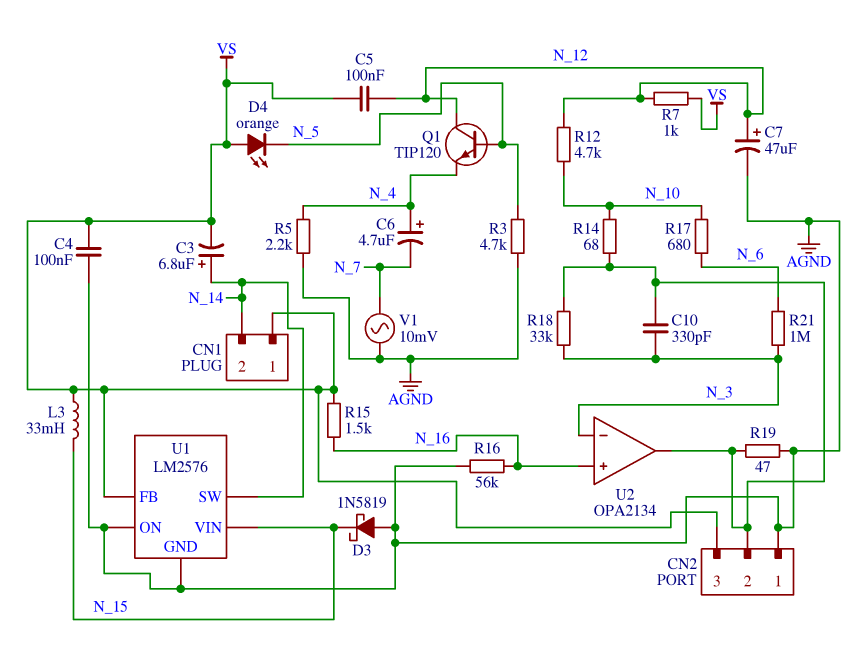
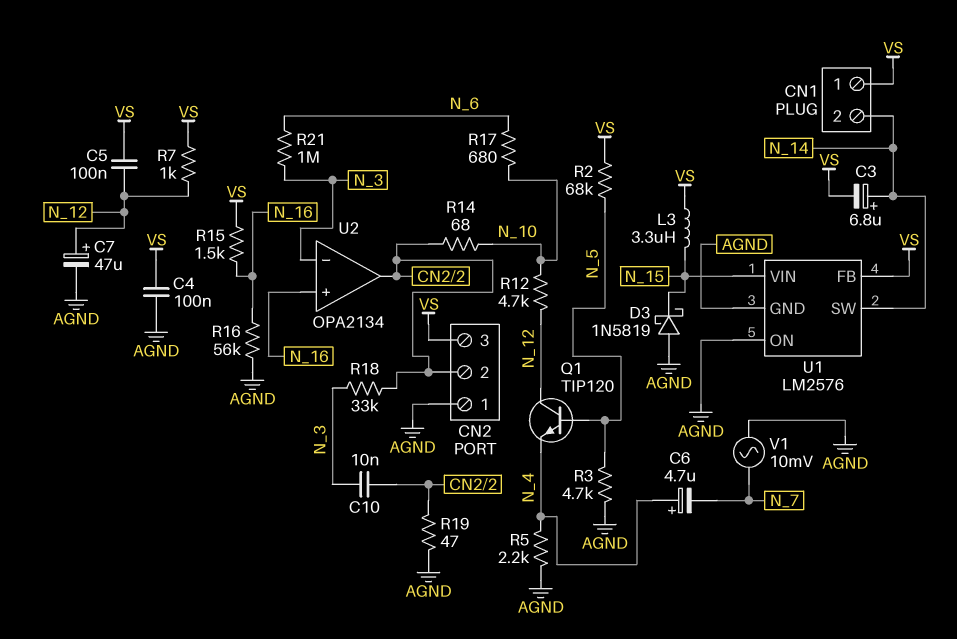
C10: 330pF (CN2/2, N_3) -> 10nF (CN2/2, N_3)
D4: LED orange (A VS, K N_5) -> none
L3: 33mH (N_15, VS) -> 3.3uH (N_15, VS)
R2: none -> 68k (N_5, VS)

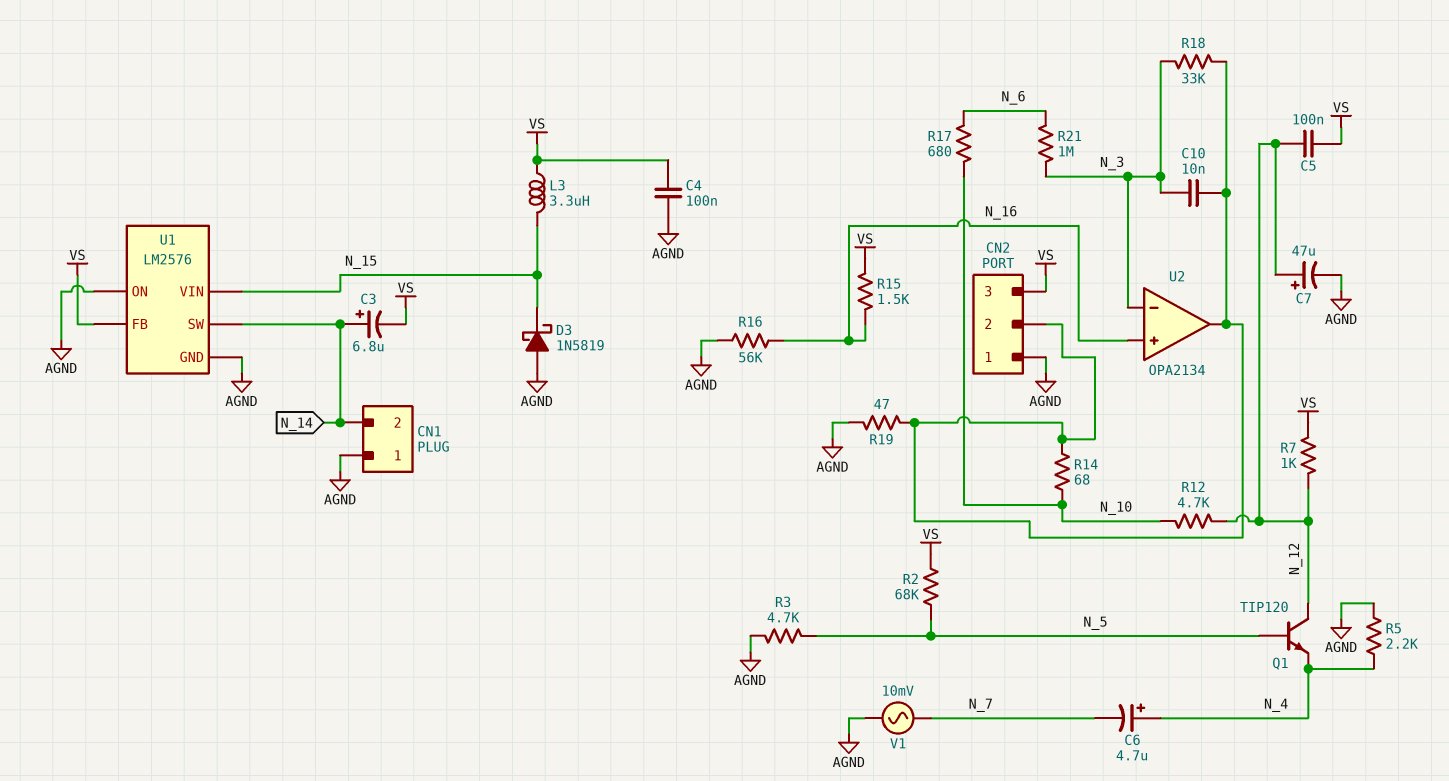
CN1 pin 1: VS -> AGND

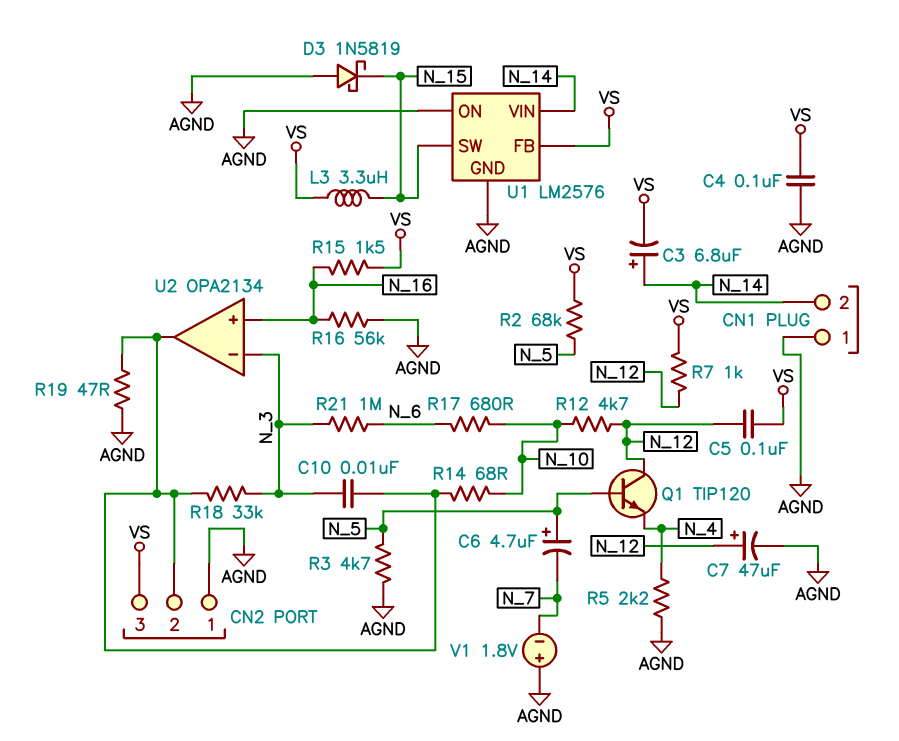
C6: 4.7uF (plus N_4, minus N_7) -> 4.7uF (plus N_5, minus N_7)
U1 pin SW: N_14 -> N_15
U1 pin VIN: N_15 -> N_14
V1: AC 10mV (AGND, N_7) -> 1.8V (plus AGND, minus N_7)

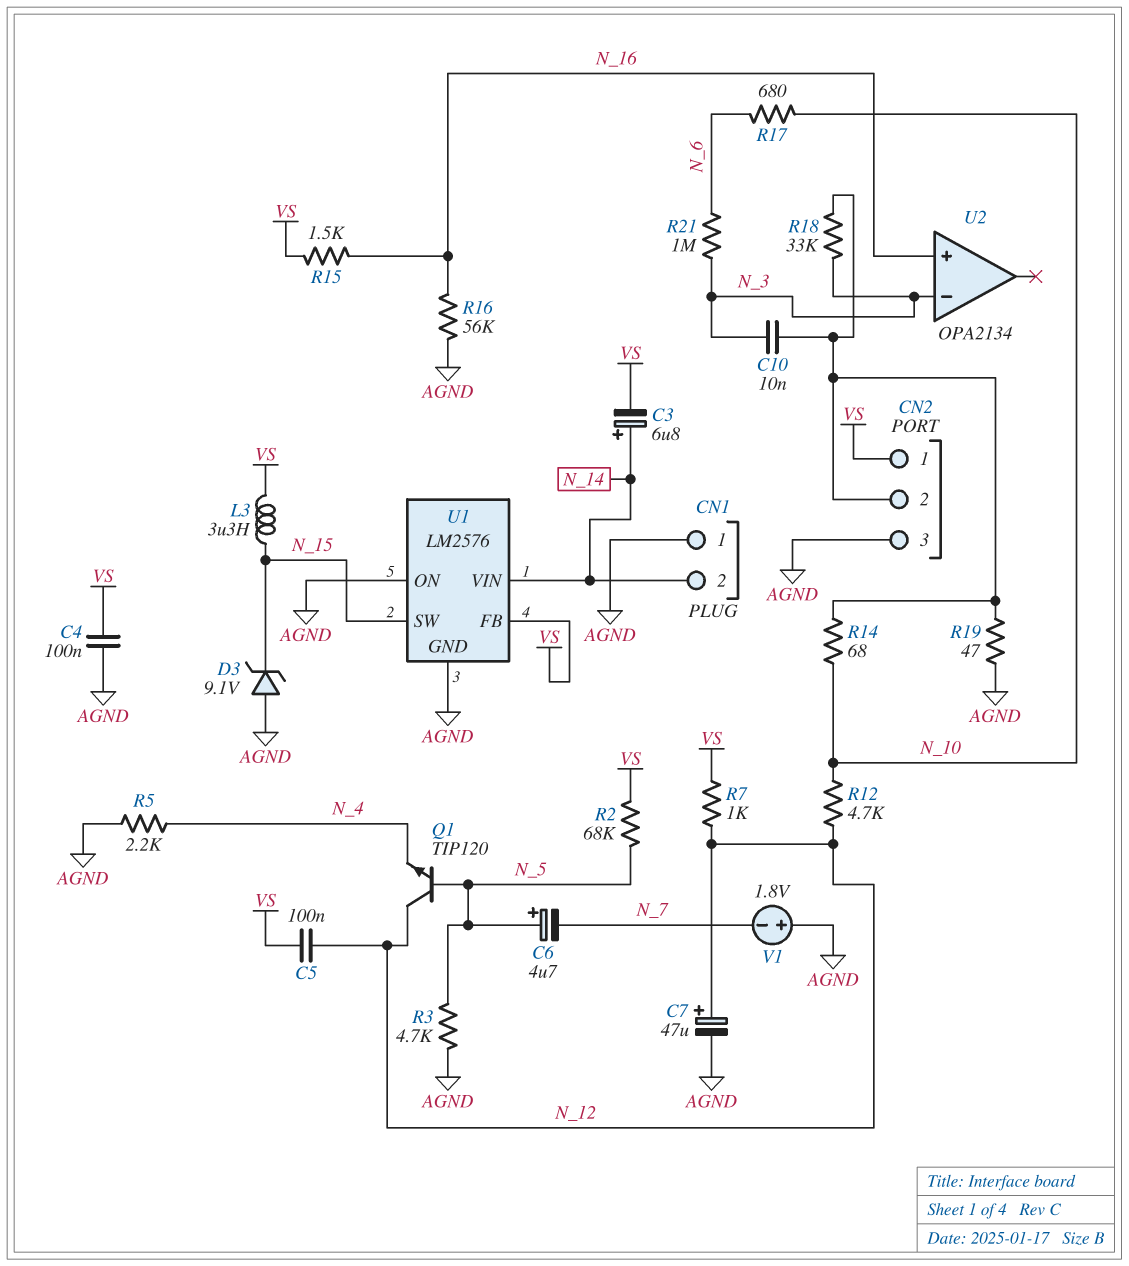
CN2 pin 1: AGND -> VS
CN2 pin 3: VS -> AGND
D3: schottky 1N5819 (A AGND, K N_15) -> zener 9.1V (A AGND, K N_15)
U2 pin out: CN2/2 -> none

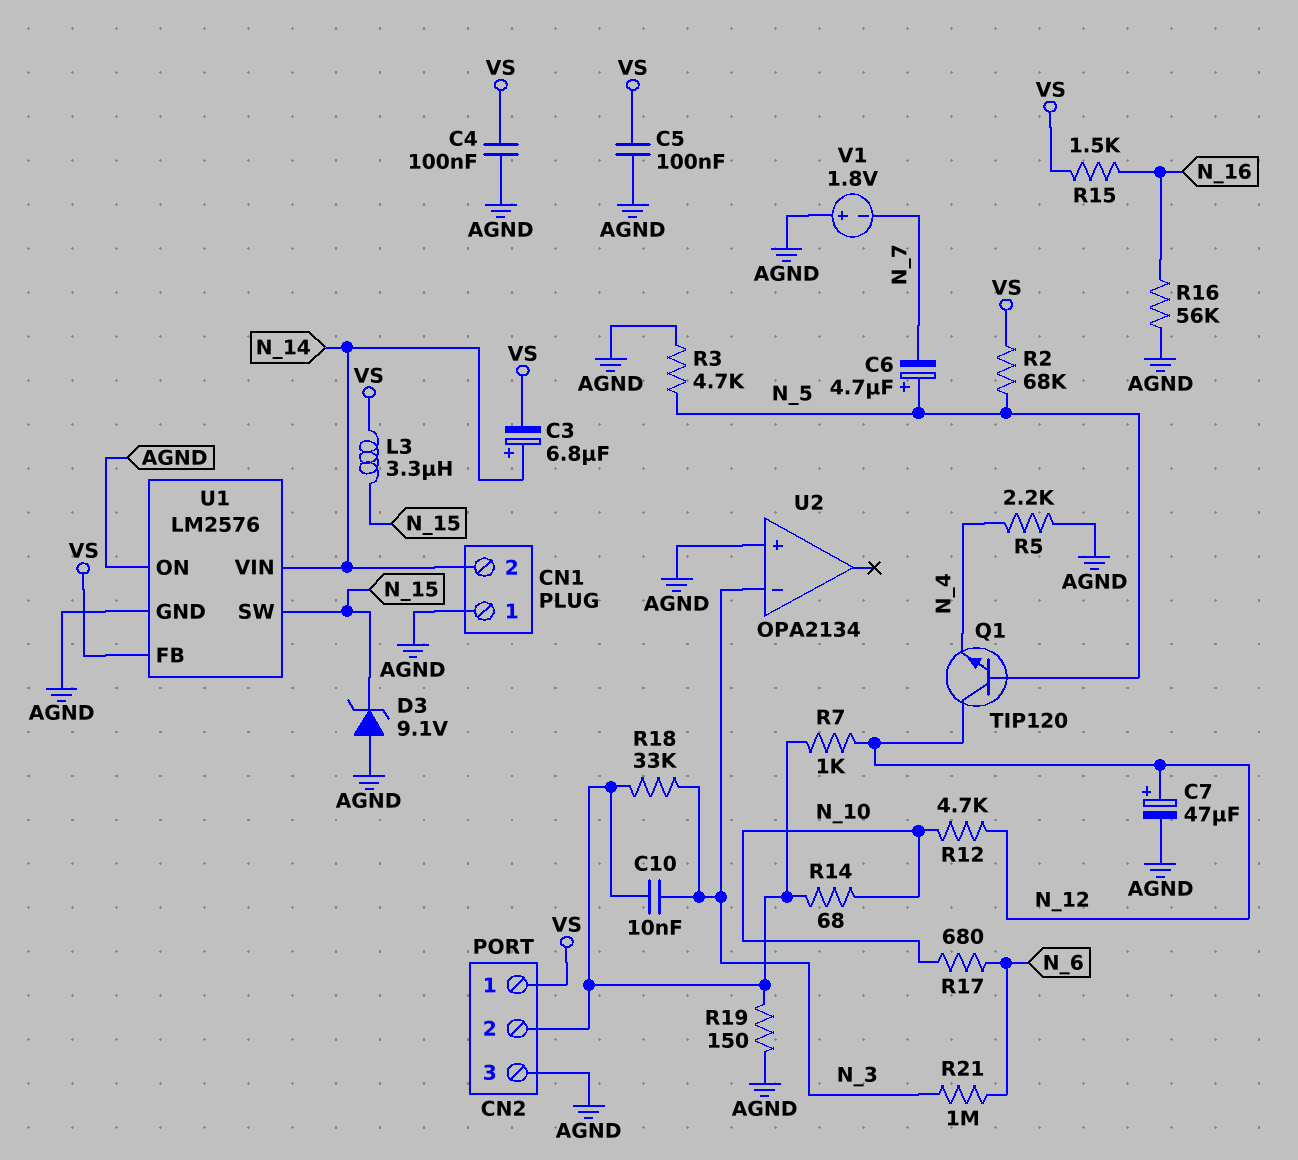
C5: 100nF (N_12, VS) -> 100nF (AGND, VS)
R7: 1k (N_12, VS) -> 1k (CN2/2, N_12)
R19: 47 (AGND, CN2/2) -> 150 (AGND, CN2/2)
U2 pin in+: N_16 -> AGND

